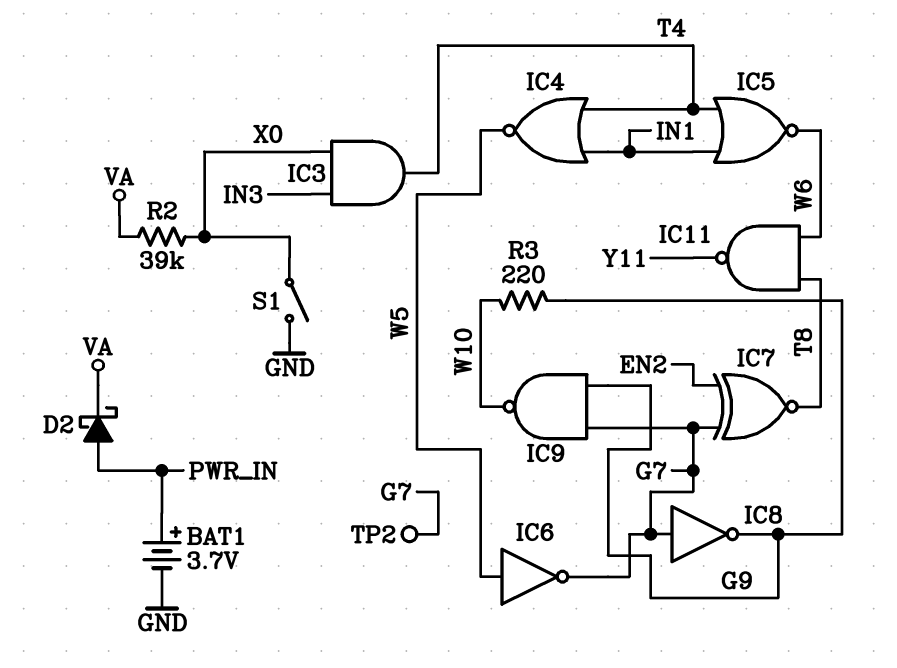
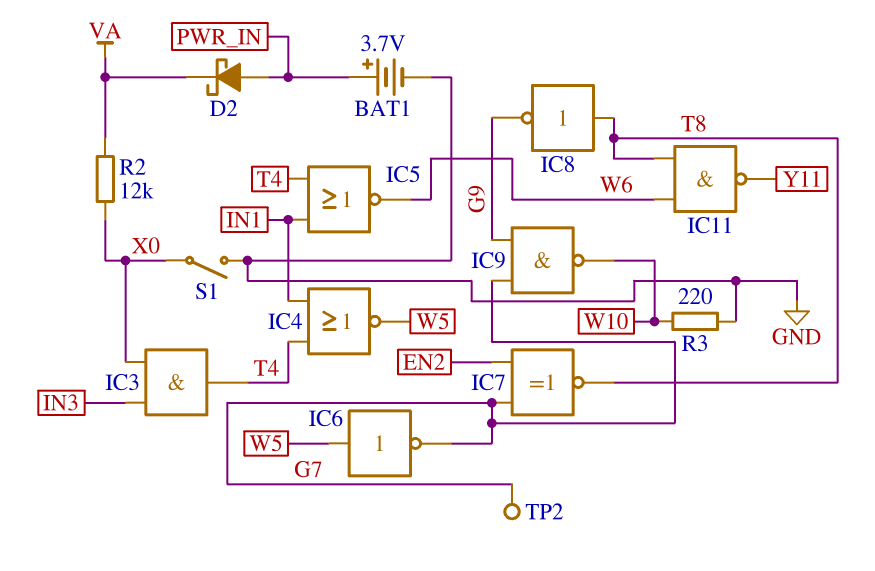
IC8: NOT (in G7, out G9) -> NOT (in T8, out G9)
R2: 39k (VA, X0) -> 12k (VA, X0)
R3: 220 (G9, W10) -> 220 (GND, W10)

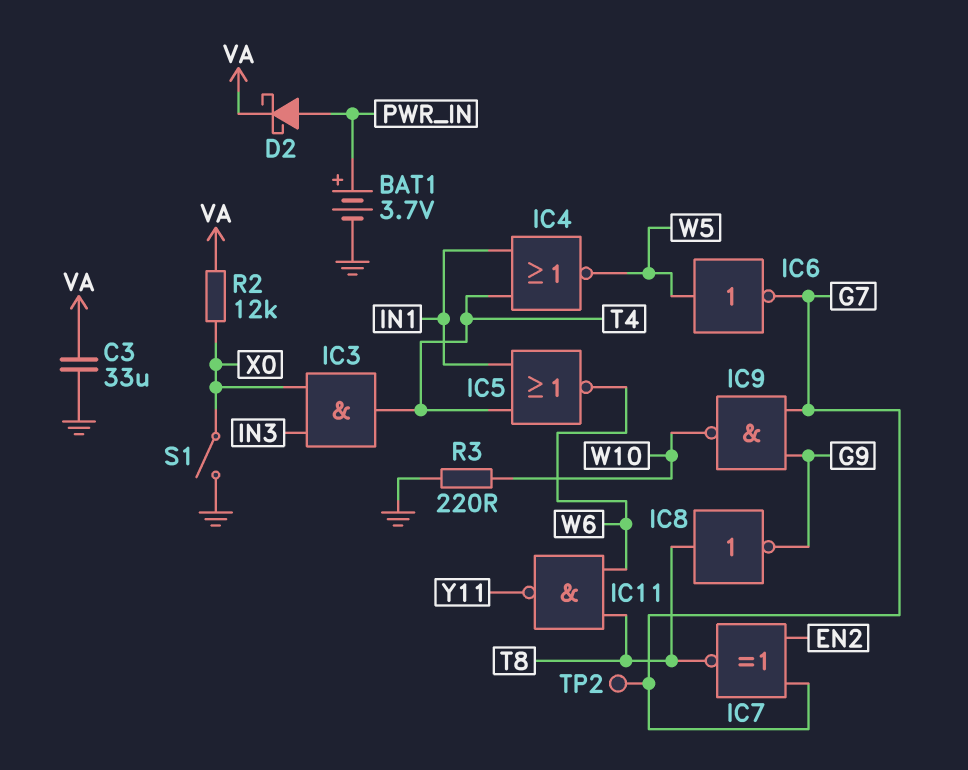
C3: none -> 33uF (GND, VA)

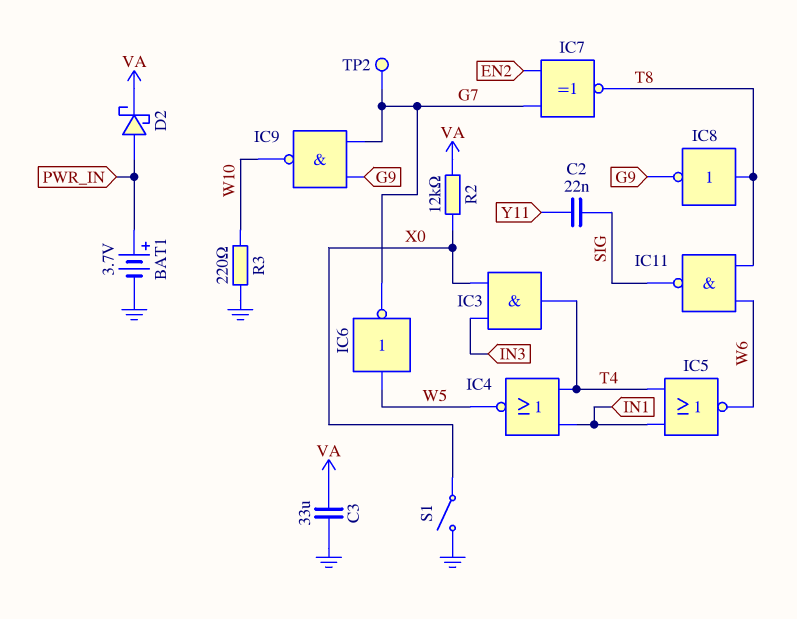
C2: none -> 22nF (SIG, Y11)
IC11: NAND (in T8, in W6, out Y11) -> NAND (in T8, in W6, out SIG)

